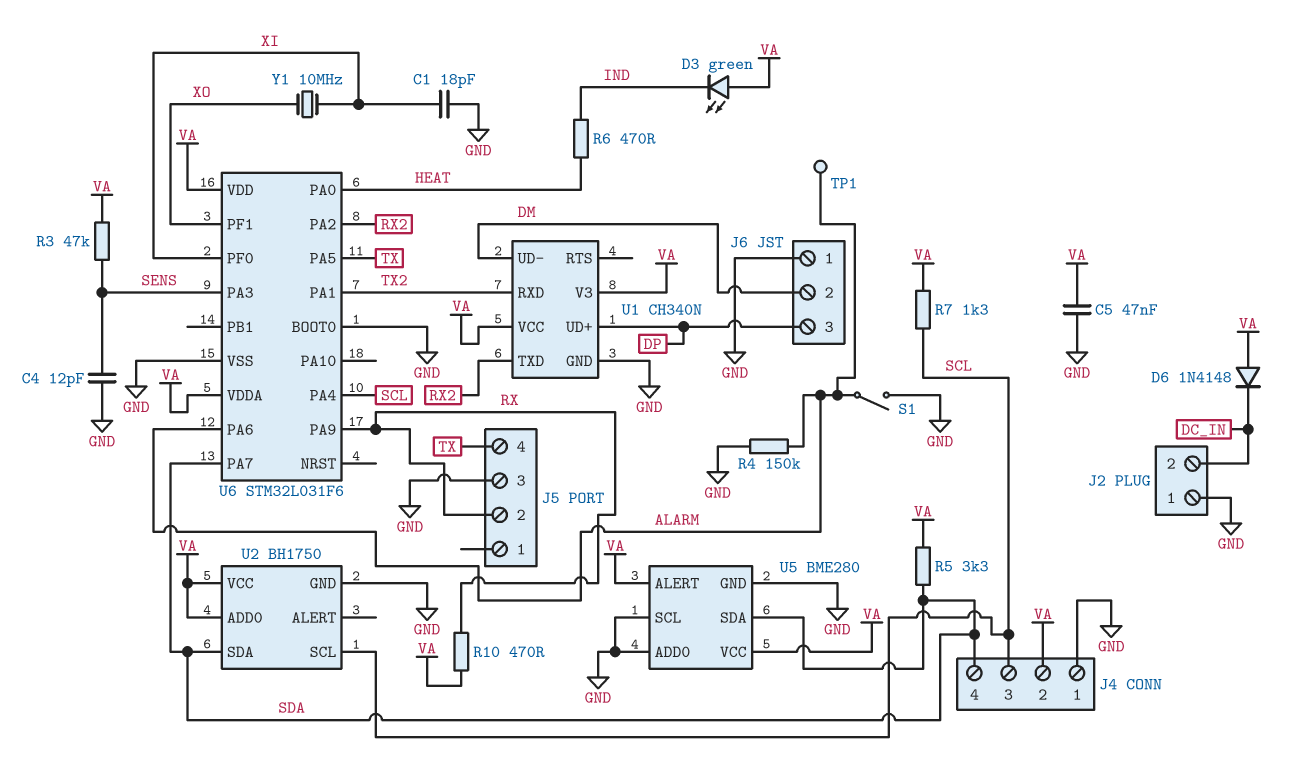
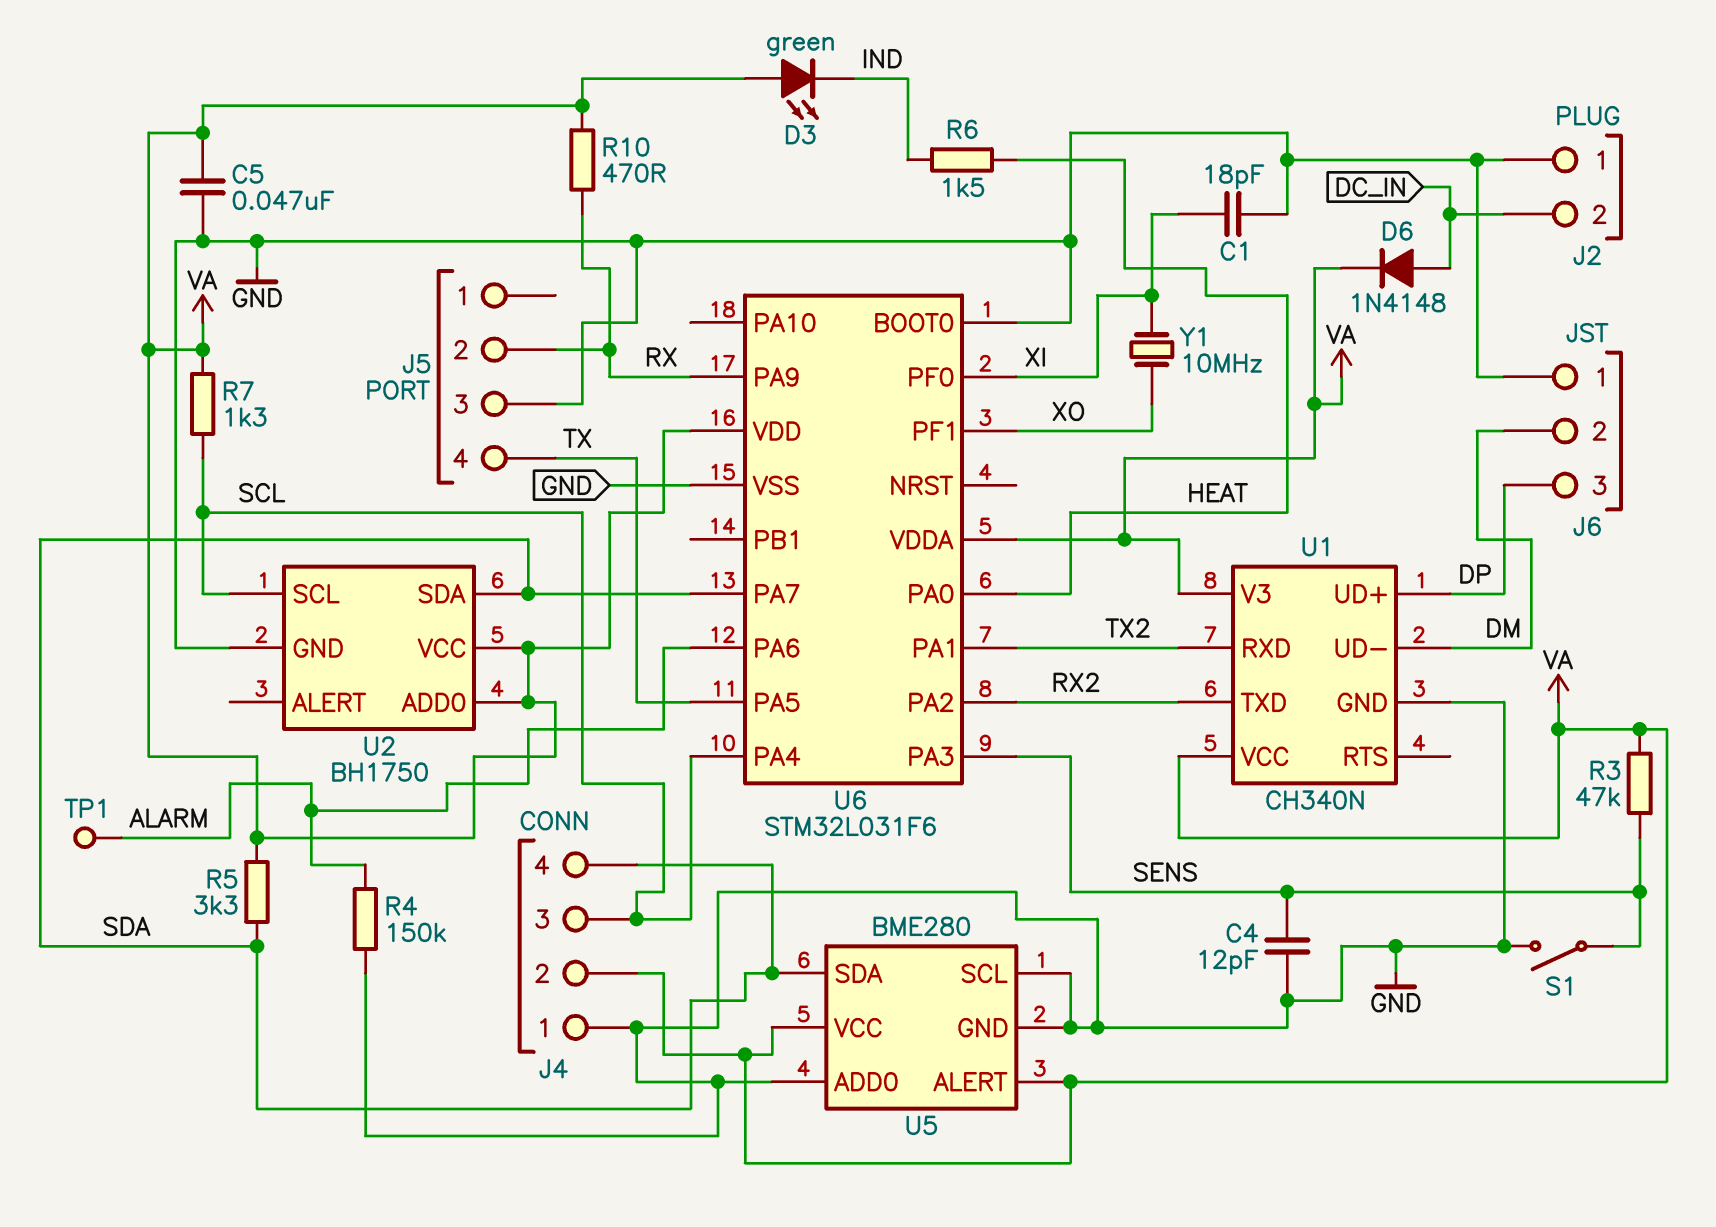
D6: diode 1N4148 (A VA, K DC_IN) -> diode 1N4148 (A DC_IN, K VA)
R6: 470 (HEAT, IND) -> 1.5k (HEAT, IND)
S1: switch (ALARM, GND) -> switch (GND, SENS)

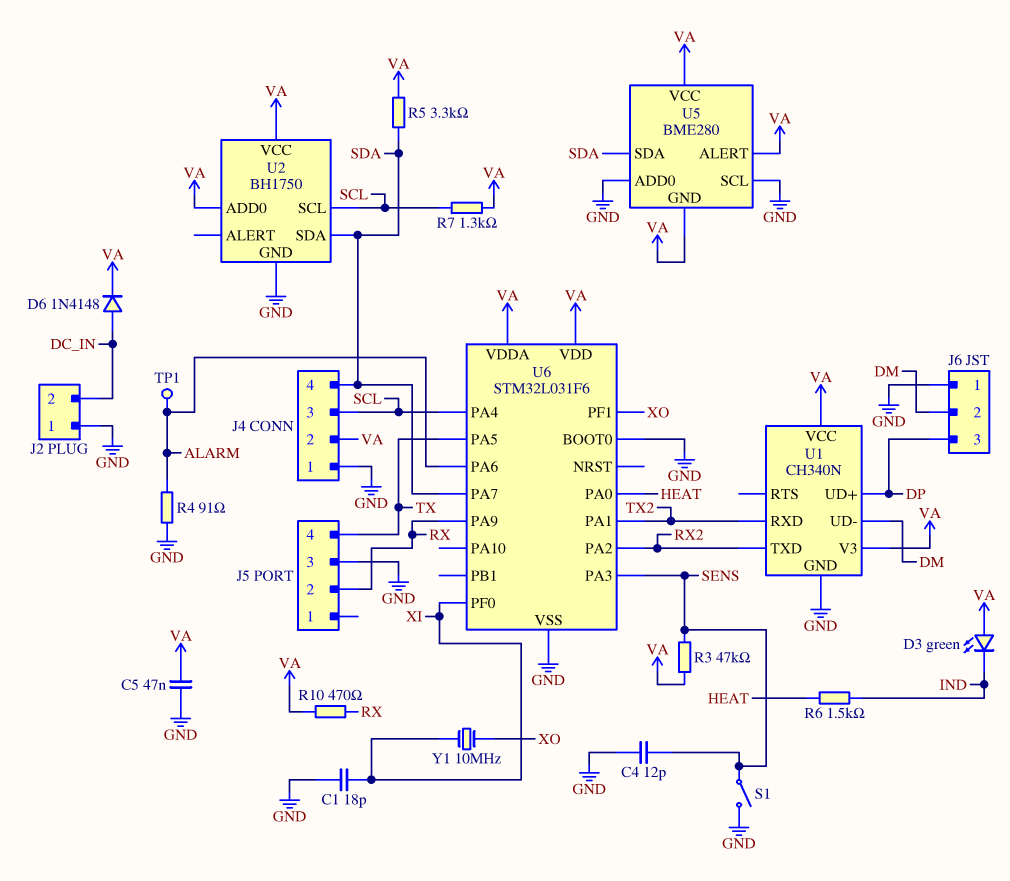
R4: 150k (ALARM, GND) -> 91 (ALARM, GND)
U5 pin GND: GND -> VA

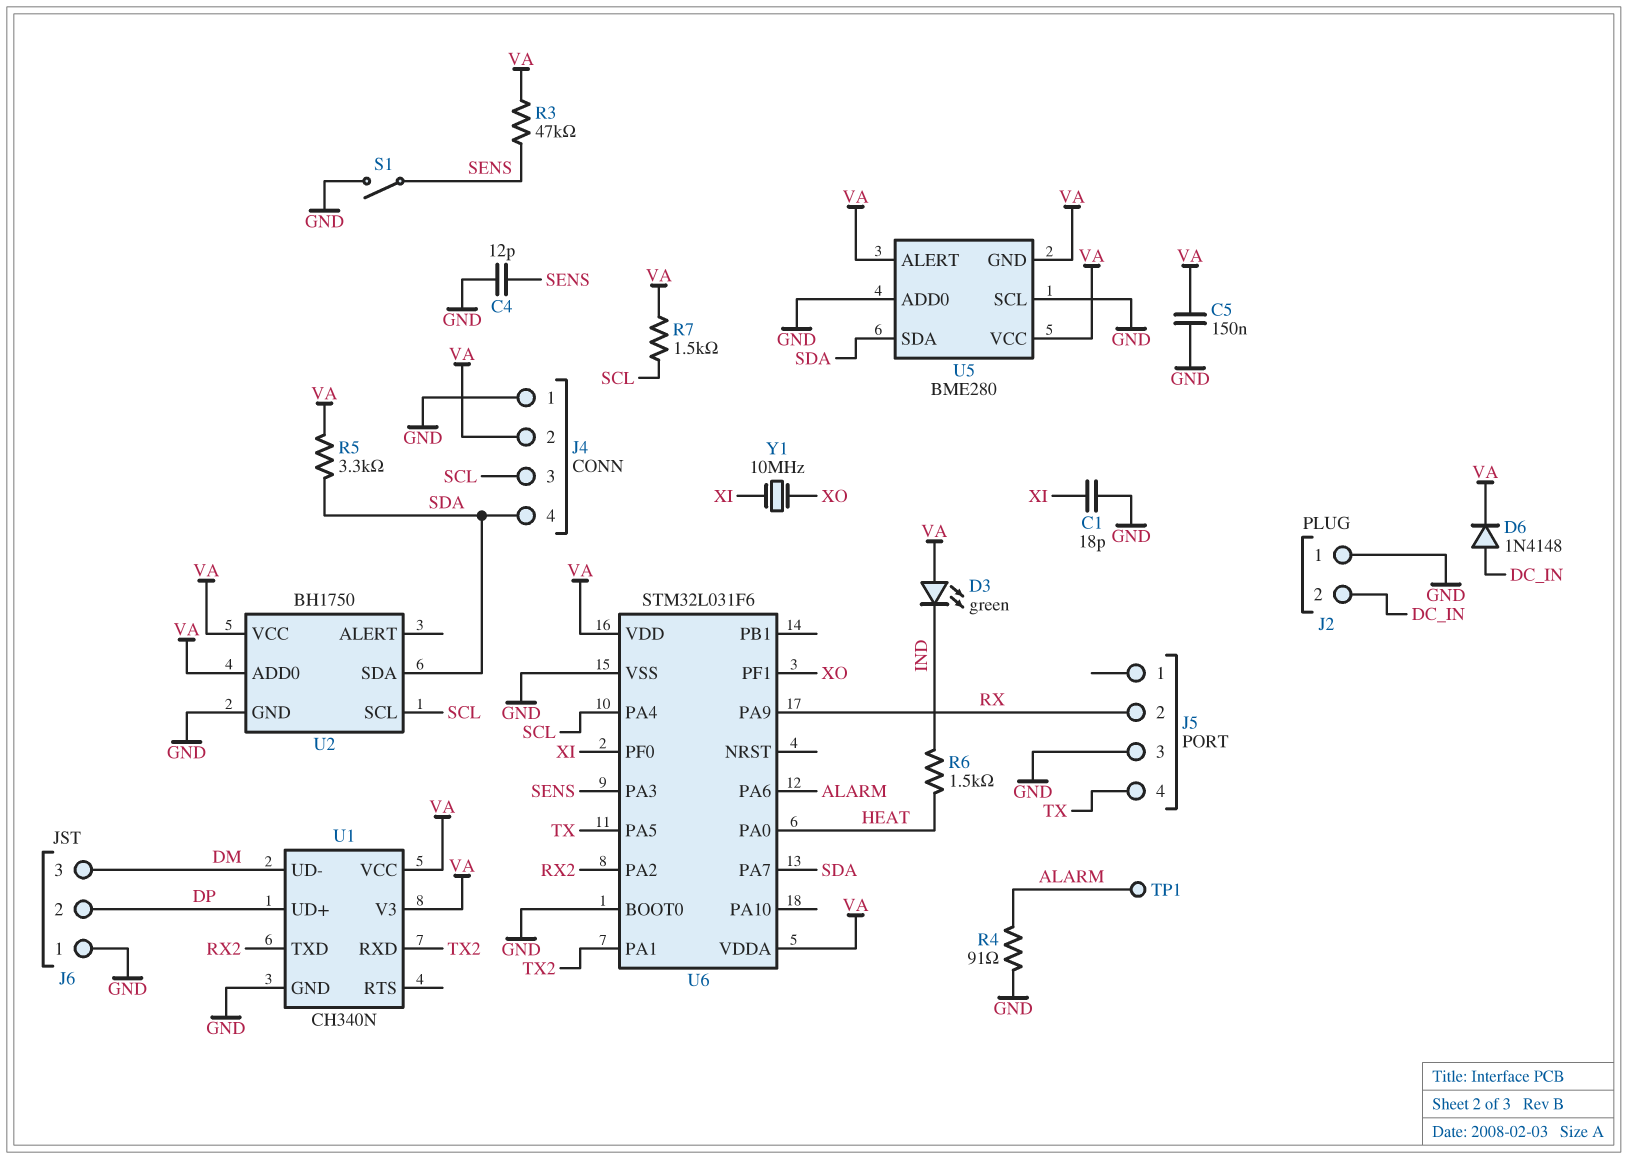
C5: 47nF (GND, VA) -> 150nF (GND, VA)
J6 pin 2: DM -> DP
J6 pin 3: DP -> DM
R7: 1.3k (SCL, VA) -> 1.5k (SCL, VA)
R10: 470 (RX, VA) -> none

